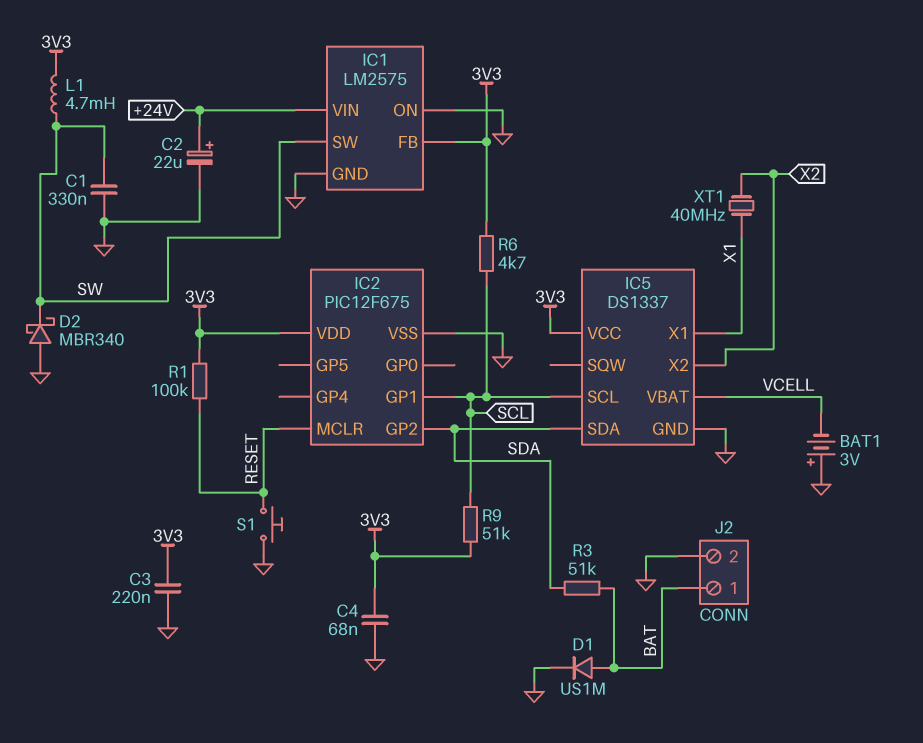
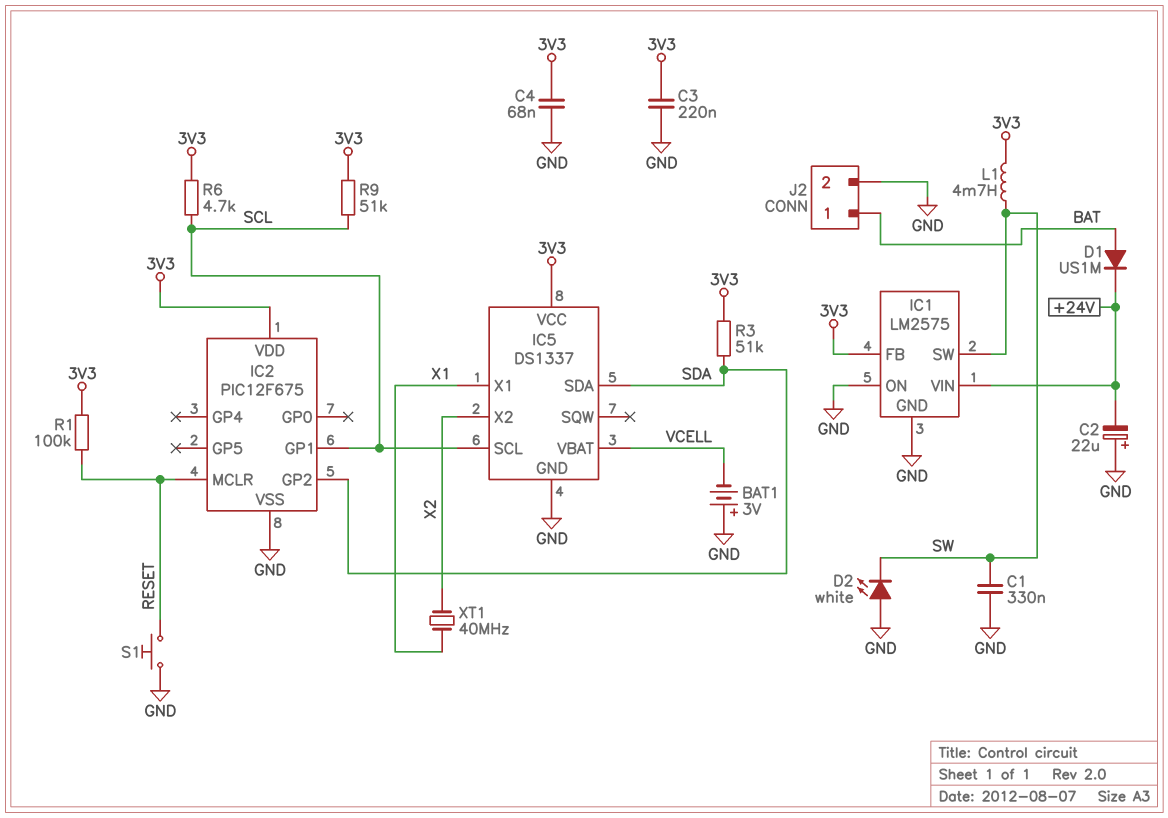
C2: 22uF (plus +24V, minus GND) -> 22uF (plus GND, minus +24V)
D1: diode US1M (A BAT, K GND) -> diode US1M (A BAT, K +24V)
D2: schottky MBR340 (A GND, K SW) -> LED white (A GND, K SW)
R3: 51k (BAT, SDA) -> 51k (3V3, SDA)

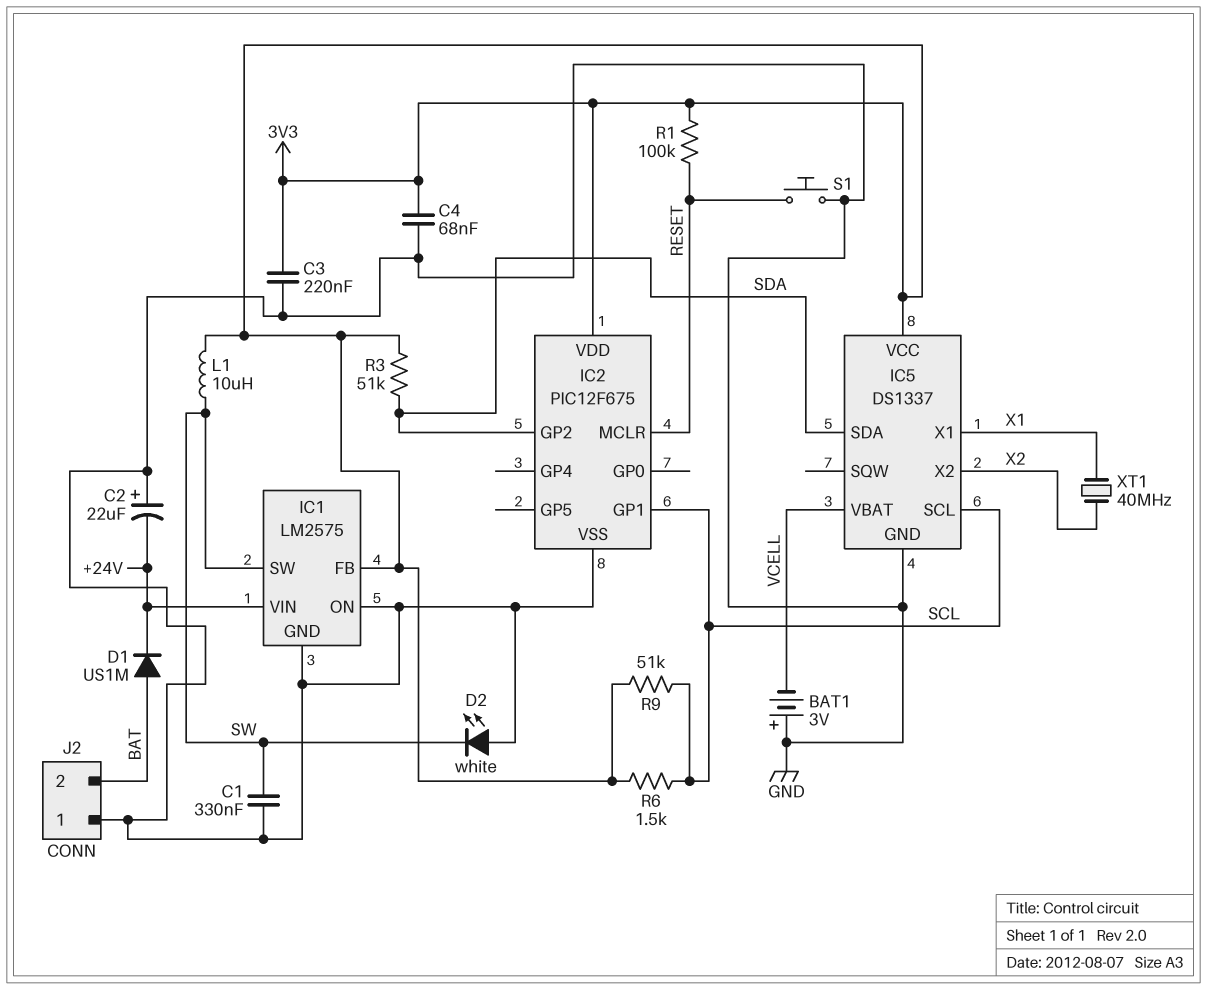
J2 pin 1: BAT -> GND
J2 pin 2: GND -> BAT
L1: 4.7mH (3V3, SW) -> 10uH (3V3, SW)
R6: 4.7k (3V3, SCL) -> 1.5k (3V3, SCL)

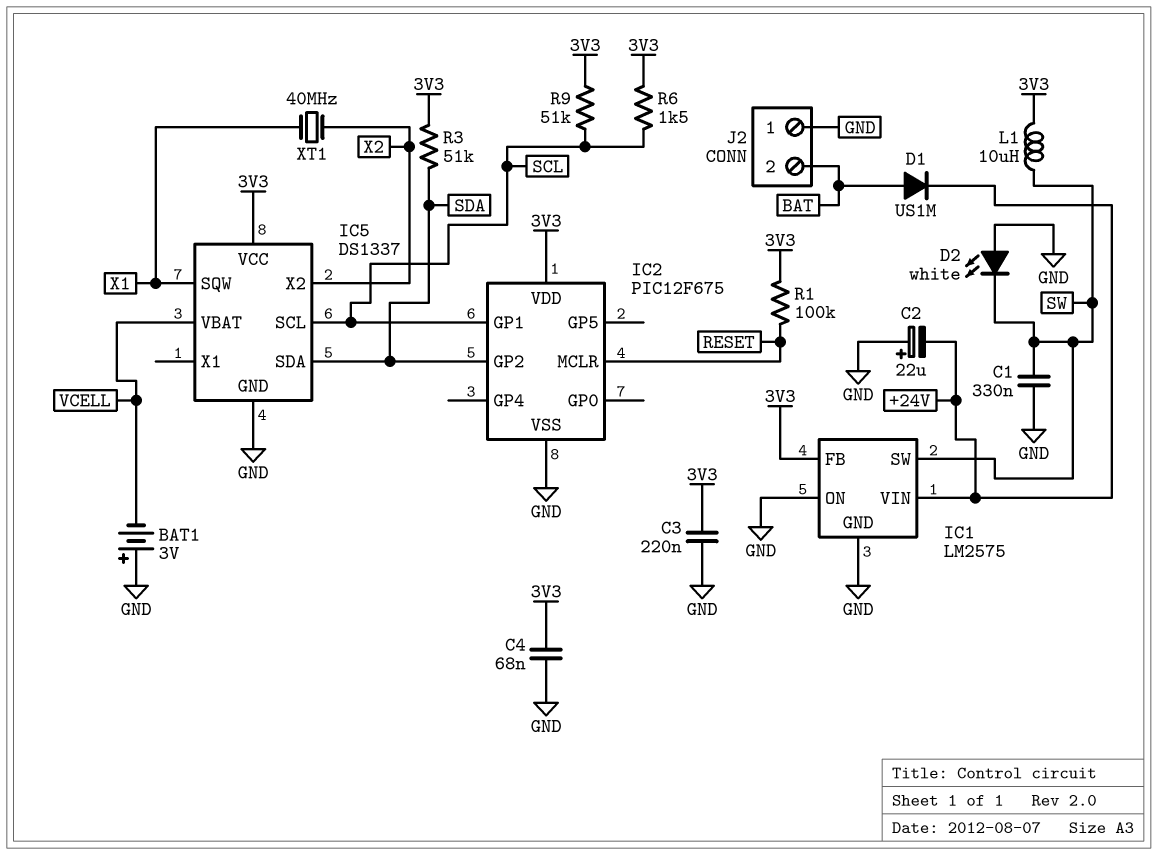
IC5 pin SQW: none -> X1
IC5 pin X1: X1 -> none
S1: button (GND, RESET) -> none

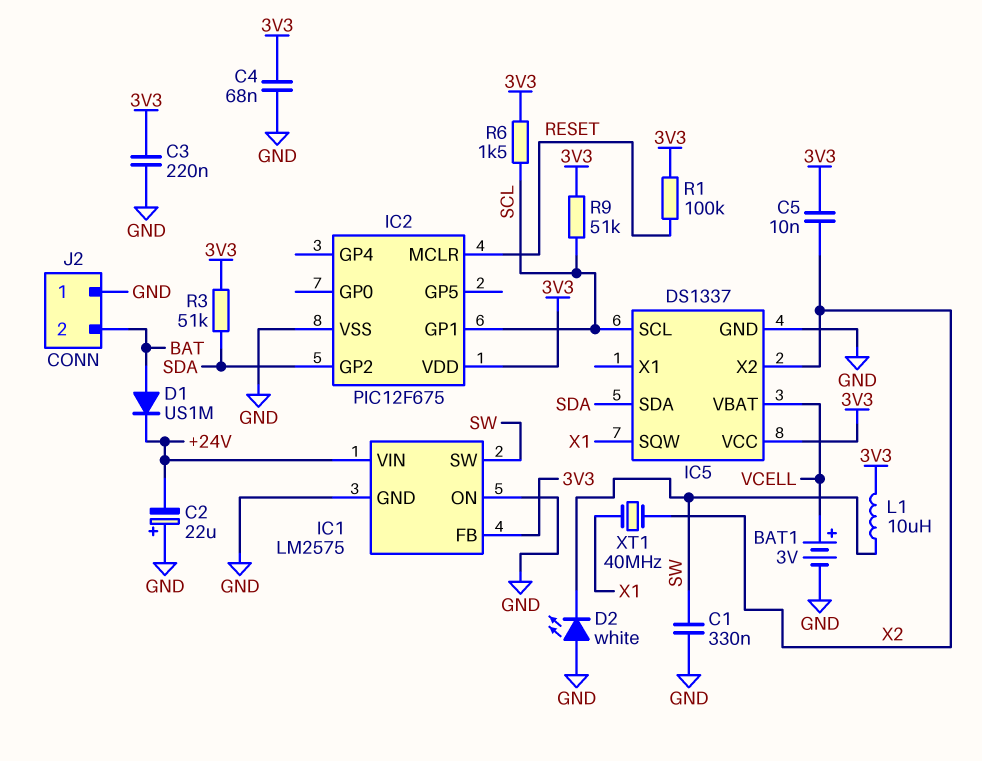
BAT1: 3V (plus GND, minus VCELL) -> 3V (plus VCELL, minus GND)
C5: none -> 10nF (3V3, X2)

